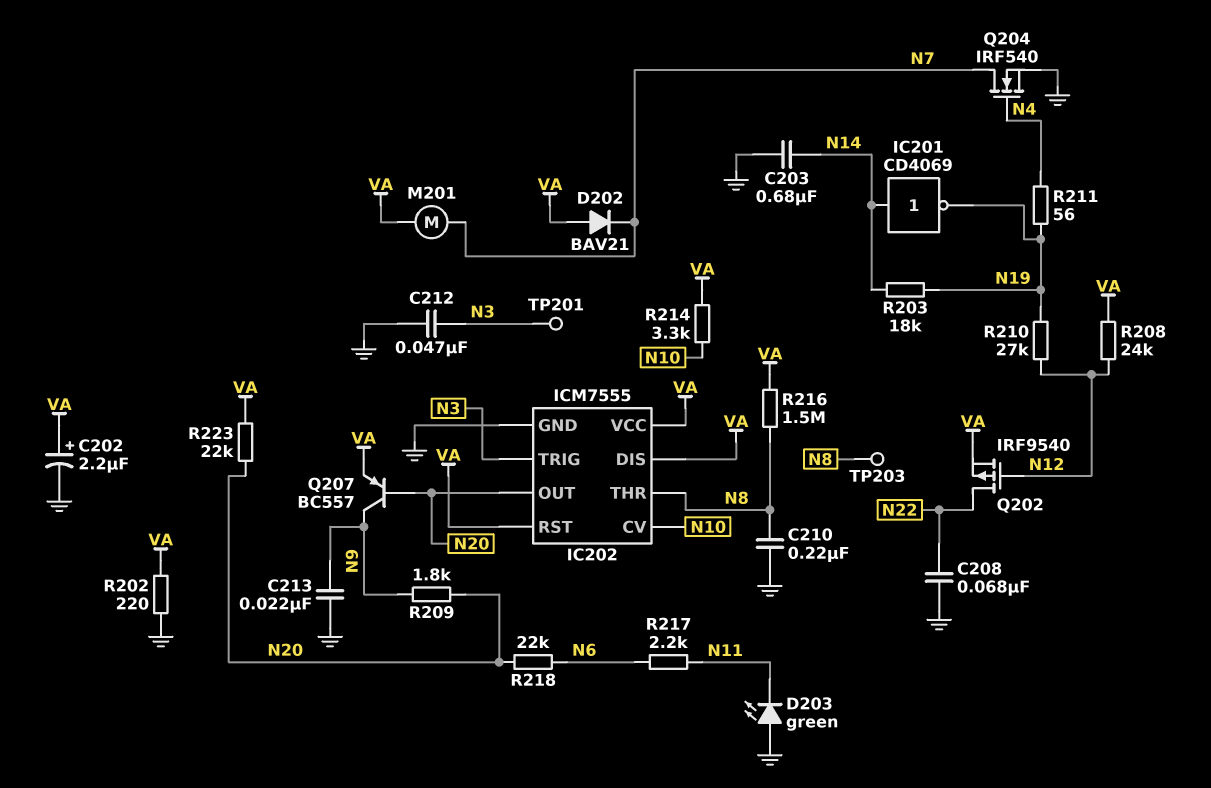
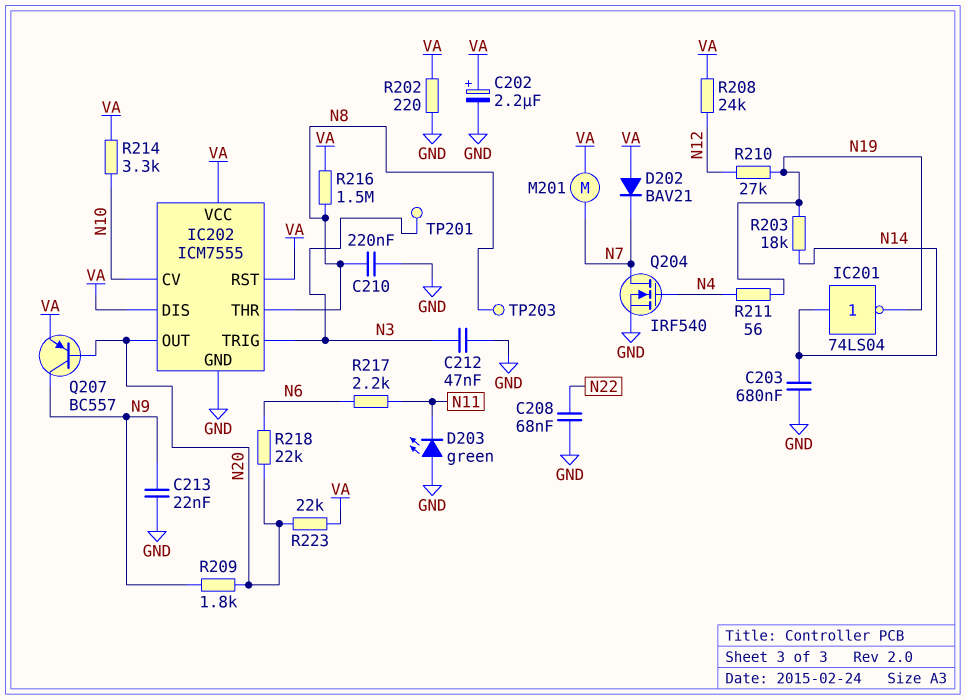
IC201: NOT CD4069 (in N14, out N19) -> NOT 74LS04 (in N14, out N19)
Q202: PMOS IRF9540 (G N12, D N22, S VA) -> none

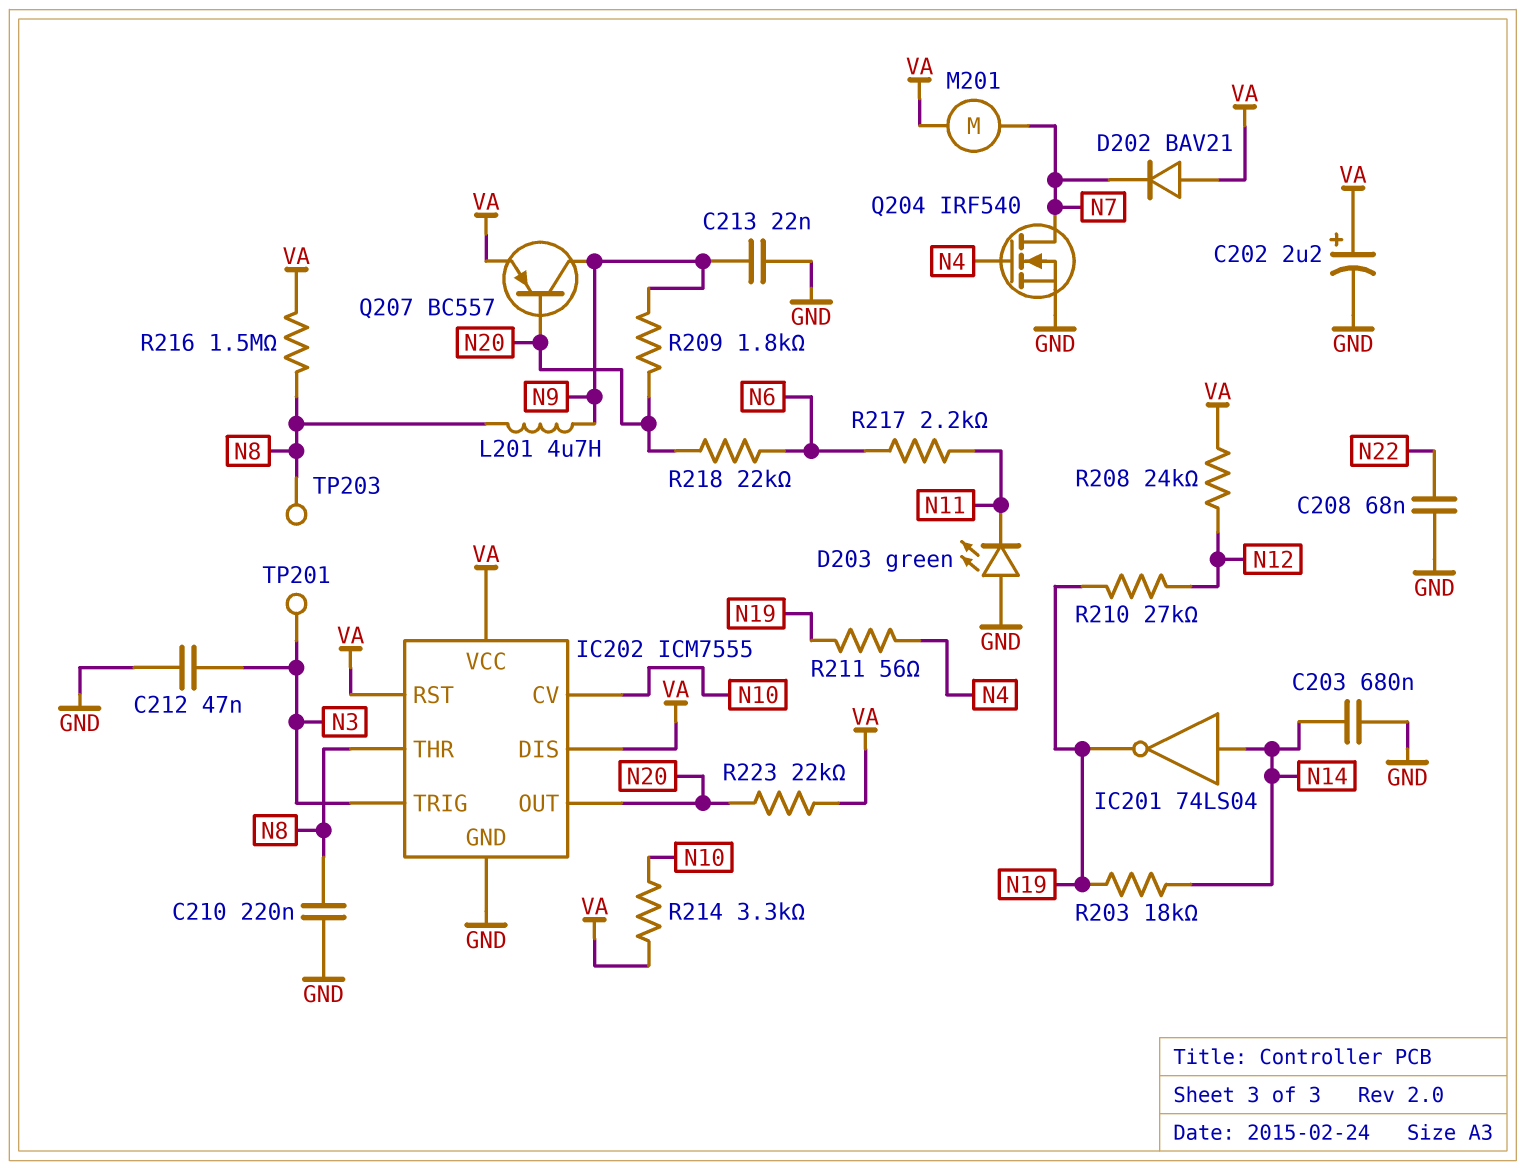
L201: none -> 4.7uH (N8, N9)
R202: 220 (GND, VA) -> none

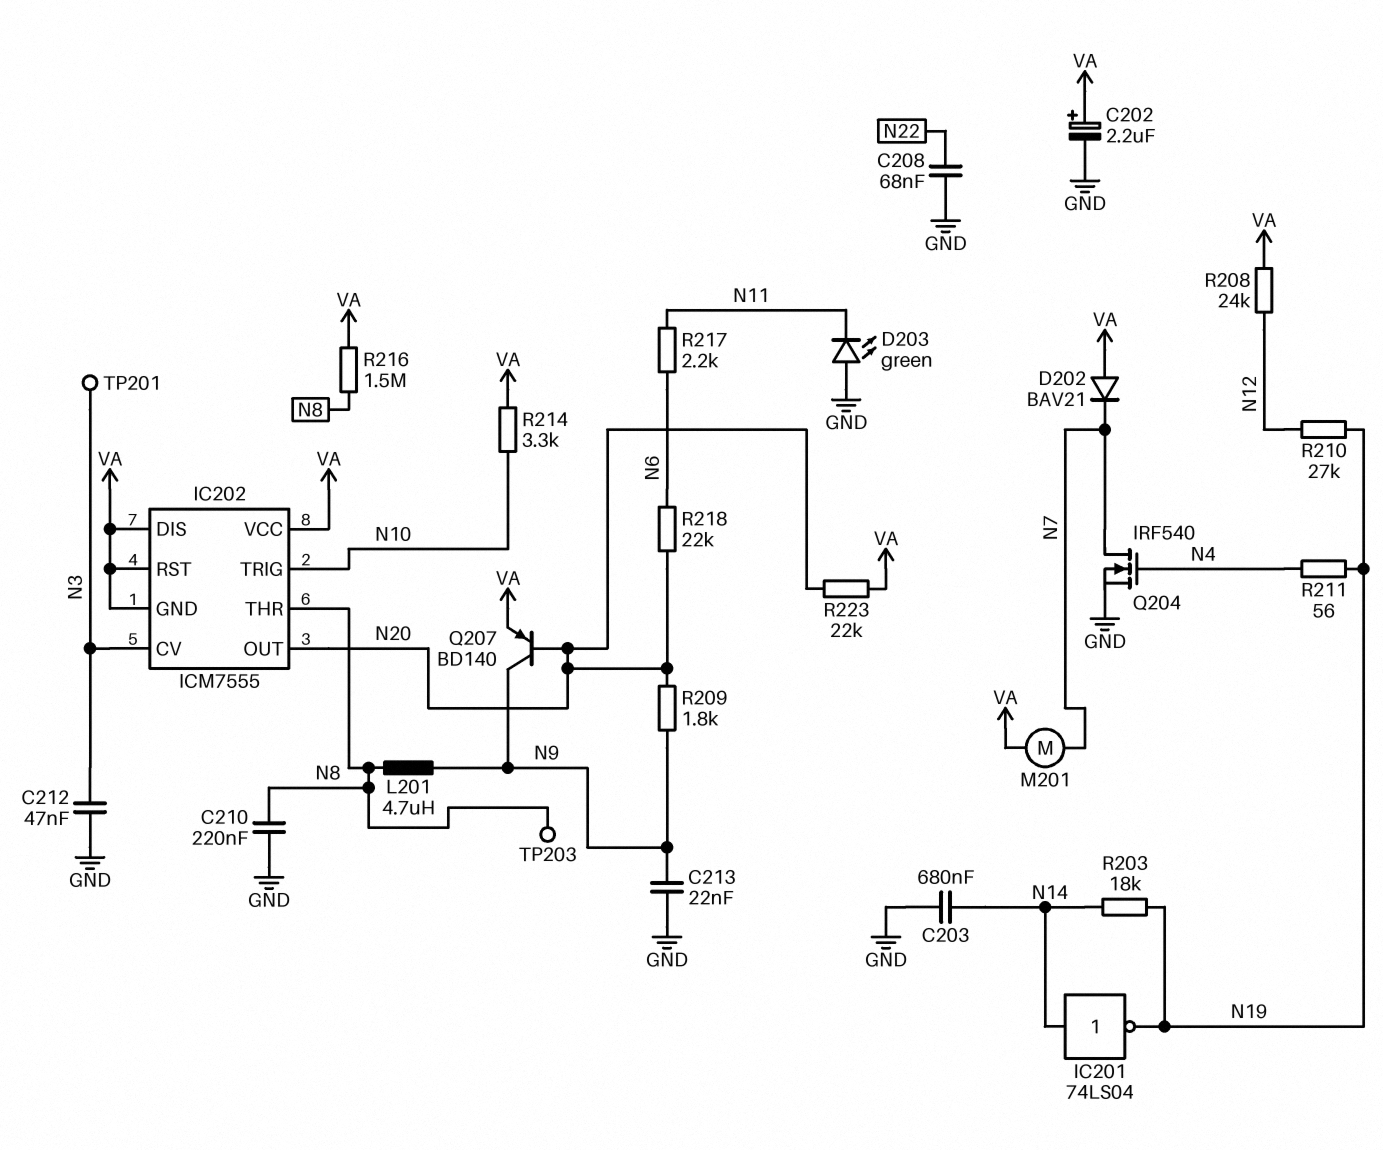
IC202 pin CV: N10 -> N3
IC202 pin GND: GND -> VA
IC202 pin TRIG: N3 -> N10
Q207: PNP BC557 (B N20, C N9, E VA) -> PNP BD140 (B N20, C N9, E VA)

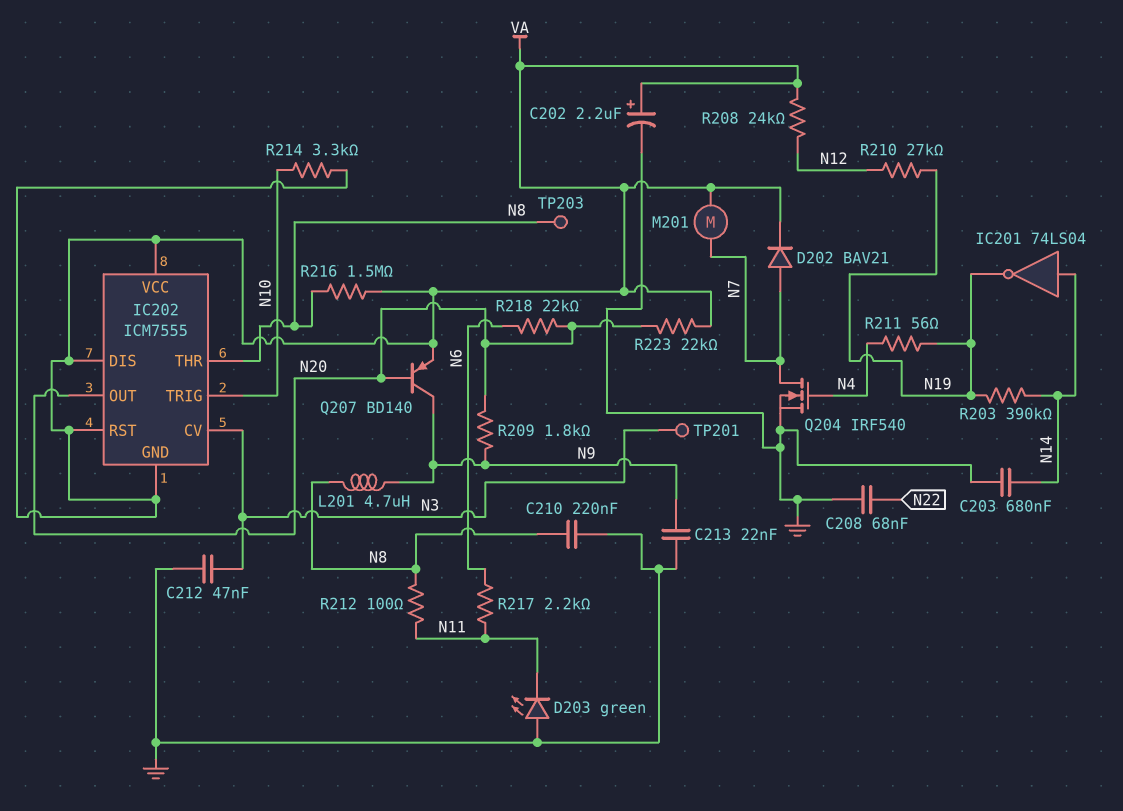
D202: diode BAV21 (A VA, K N7) -> diode BAV21 (A N7, K VA)
R203: 18k (N14, N19) -> 390k (N14, N19)
R212: none -> 100 (N8, N11)

